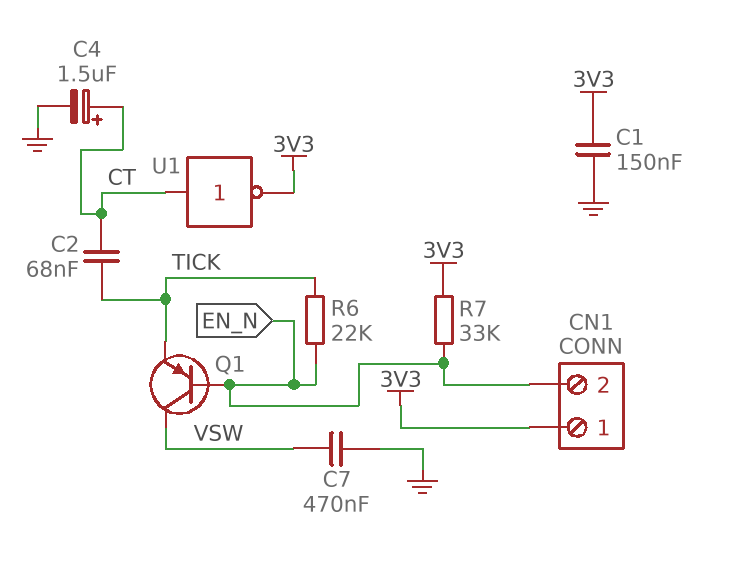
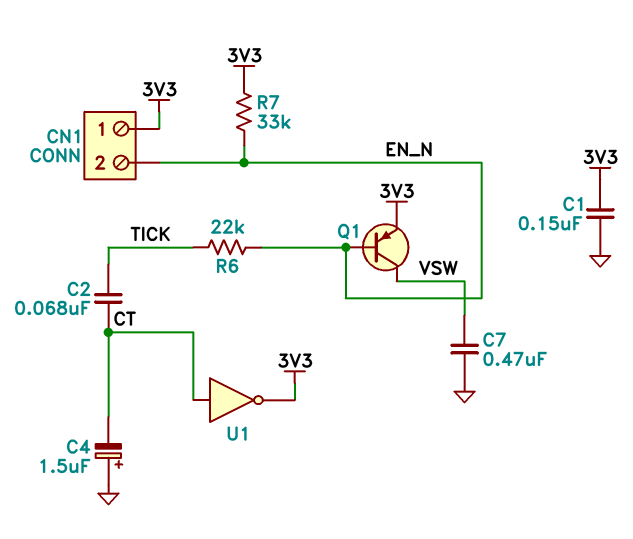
C4: 1.5uF (plus CT, minus GND) -> 1.5uF (plus GND, minus CT)
Q1: PNP (B EN_N, C VSW, E TICK) -> PNP (B EN_N, C VSW, E 3V3)

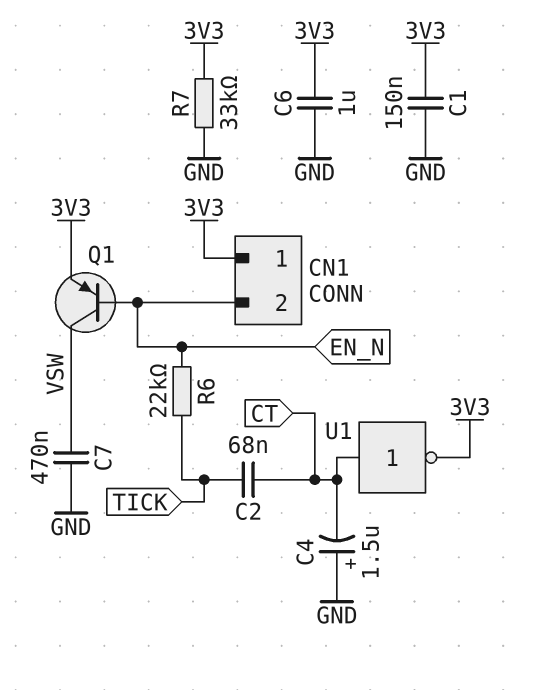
C6: none -> 1uF (3V3, GND)
R7: 33k (3V3, EN_N) -> 33k (3V3, GND)

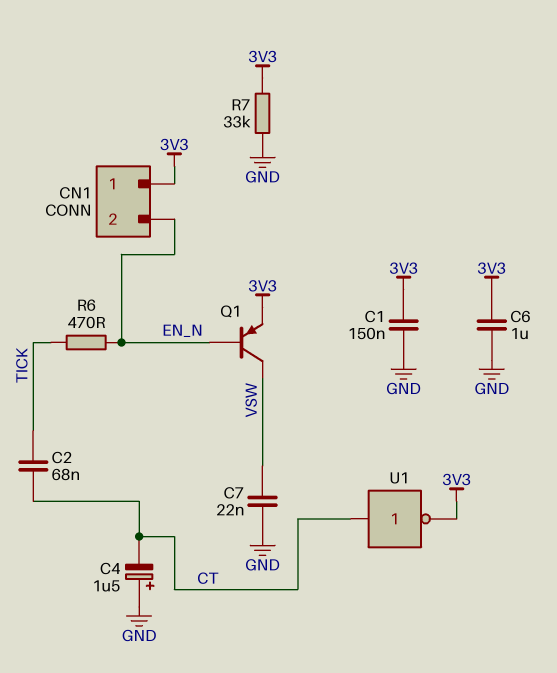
C7: 470nF (GND, VSW) -> 22nF (GND, VSW)
R6: 22k (EN_N, TICK) -> 470 (EN_N, TICK)

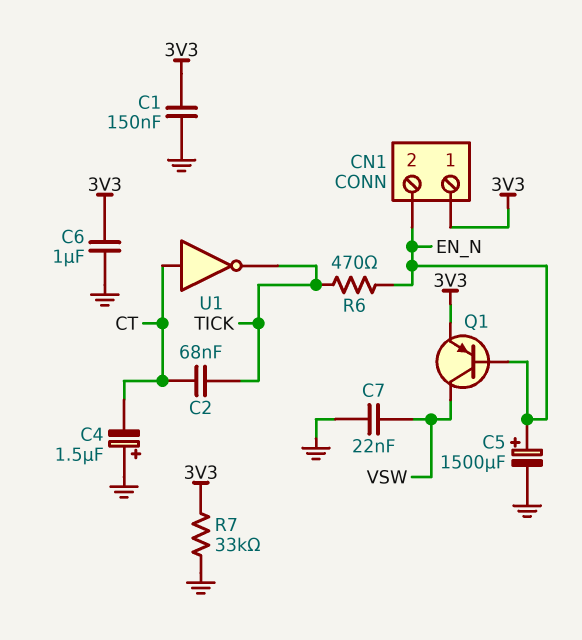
C5: none -> 1500uF (plus EN_N, minus GND)
U1: NOT (in CT, out 3V3) -> NOT (in CT, out TICK)

